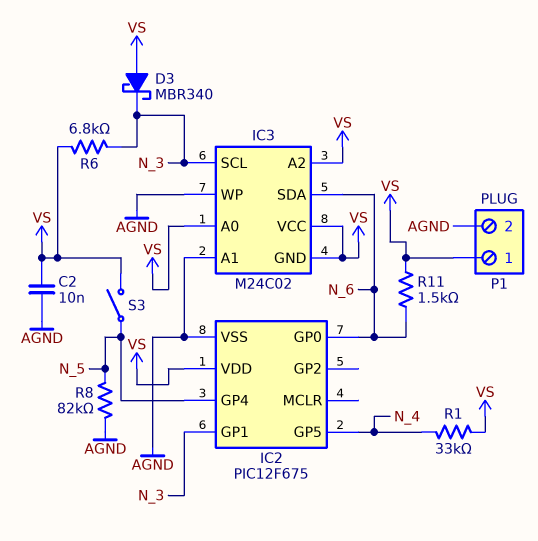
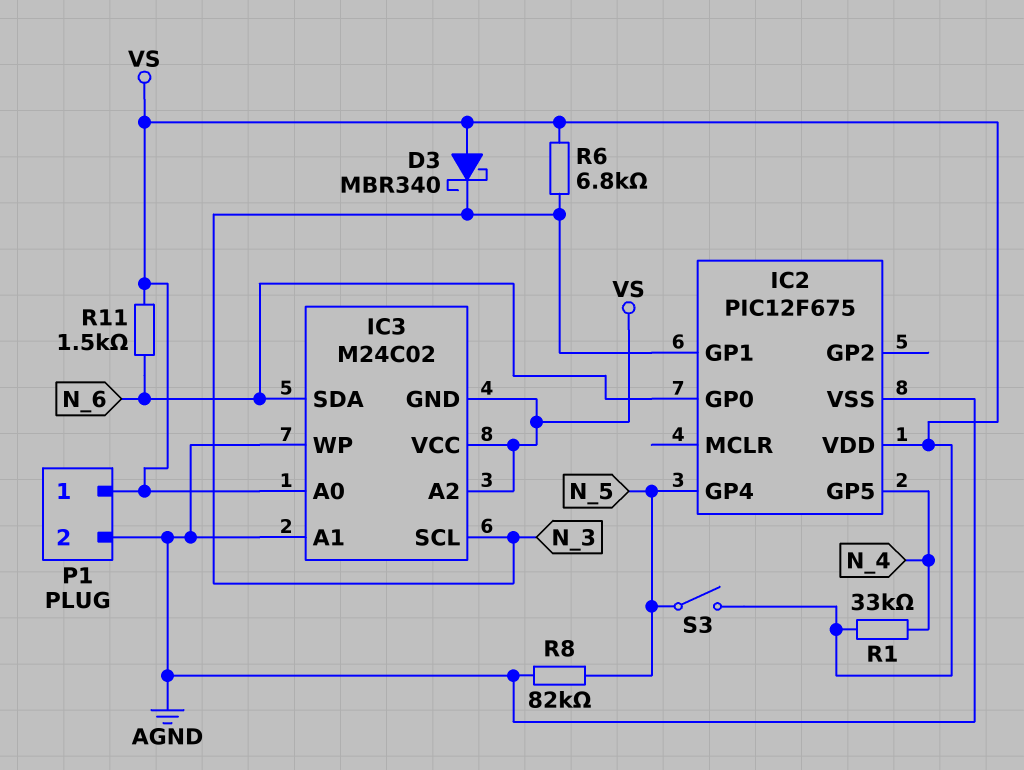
C2: 10nF (AGND, VS) -> none

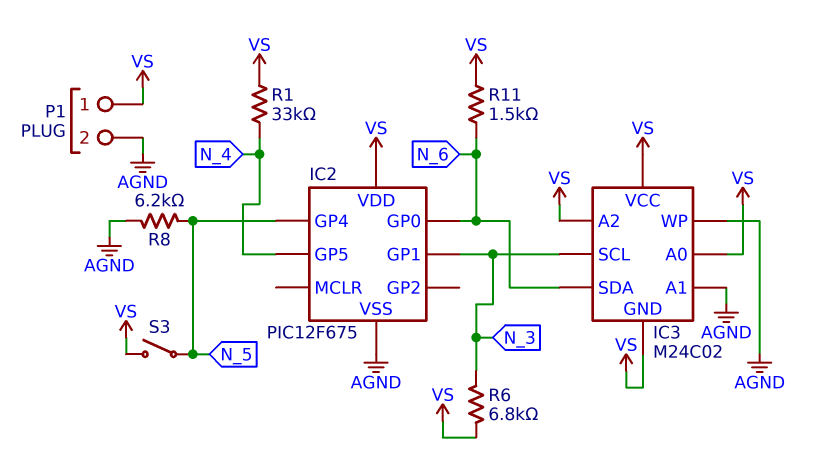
D3: schottky MBR340 (A VS, K N_3) -> none
R8: 82k (AGND, N_5) -> 6.2k (AGND, N_5)

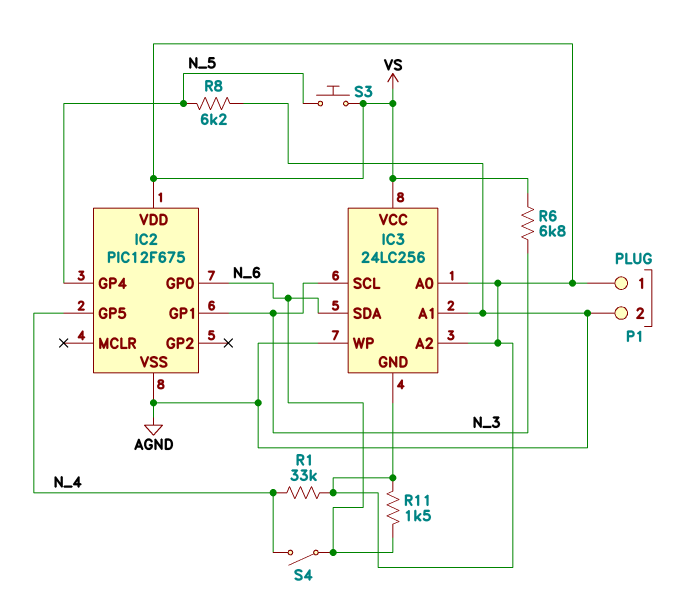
IC3: M24C02 -> 24LC256
S3: switch (N_5, VS) -> button (N_5, VS)
S4: none -> switch (N_4, N_6)

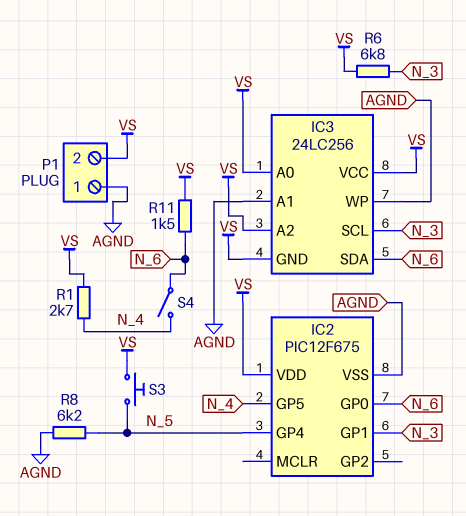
P1 pin 1: VS -> AGND
P1 pin 2: AGND -> VS
R1: 33k (N_4, VS) -> 2.7k (N_4, VS)

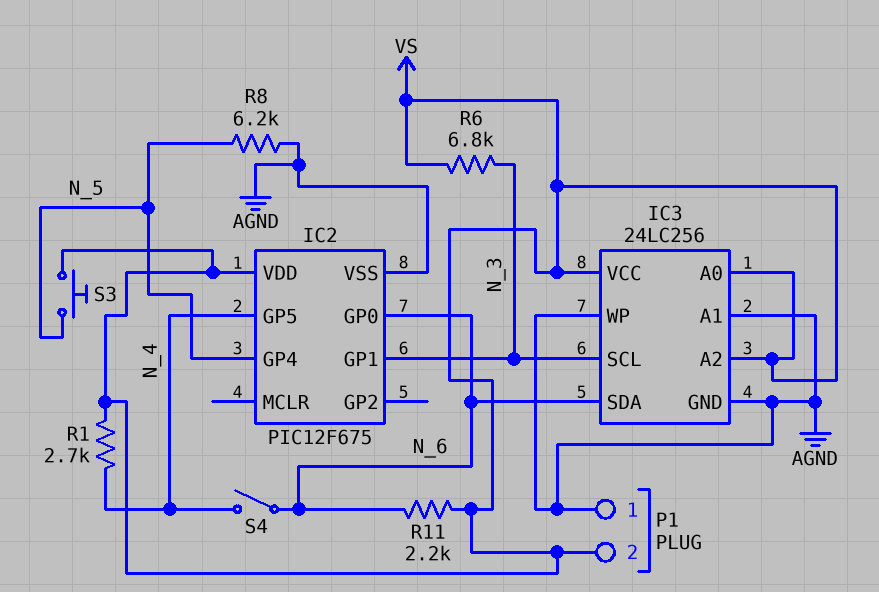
IC3 pin GND: VS -> AGND
R11: 1.5k (N_6, VS) -> 2.2k (N_6, VS)

